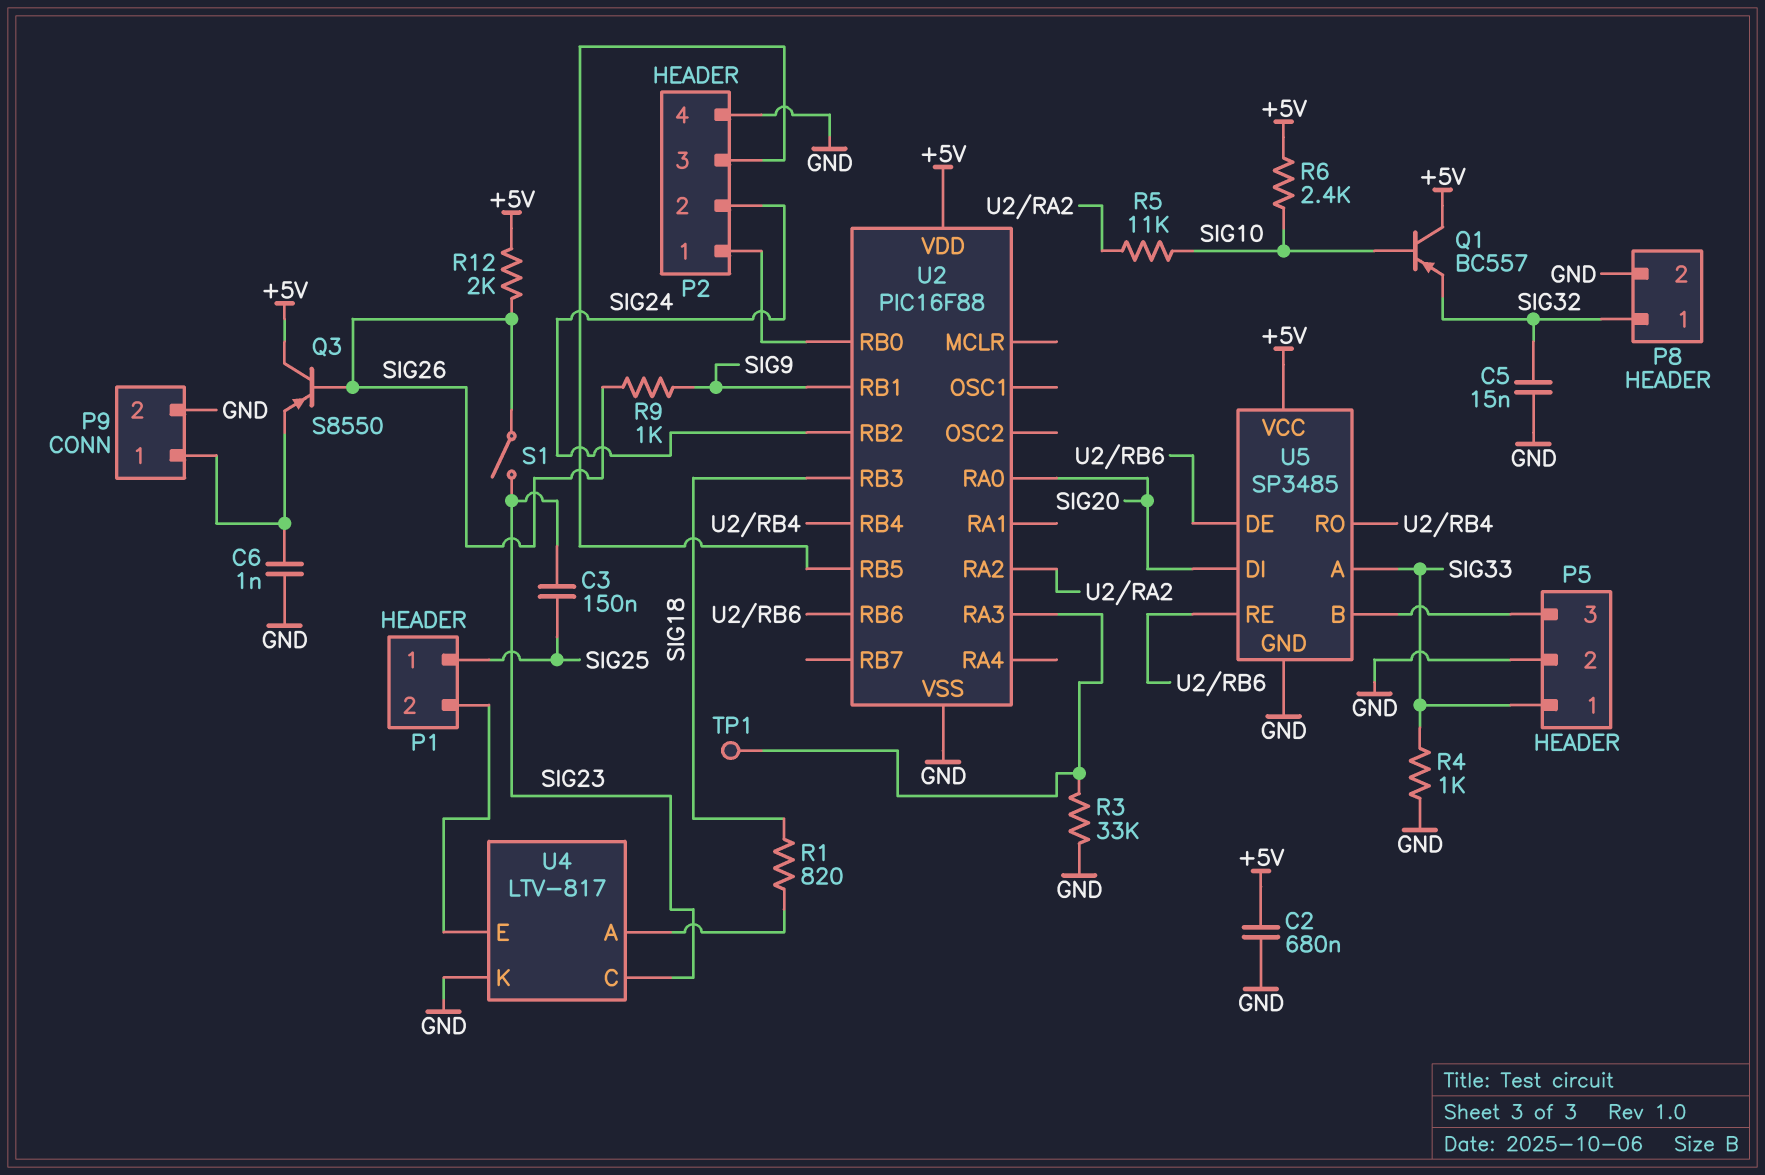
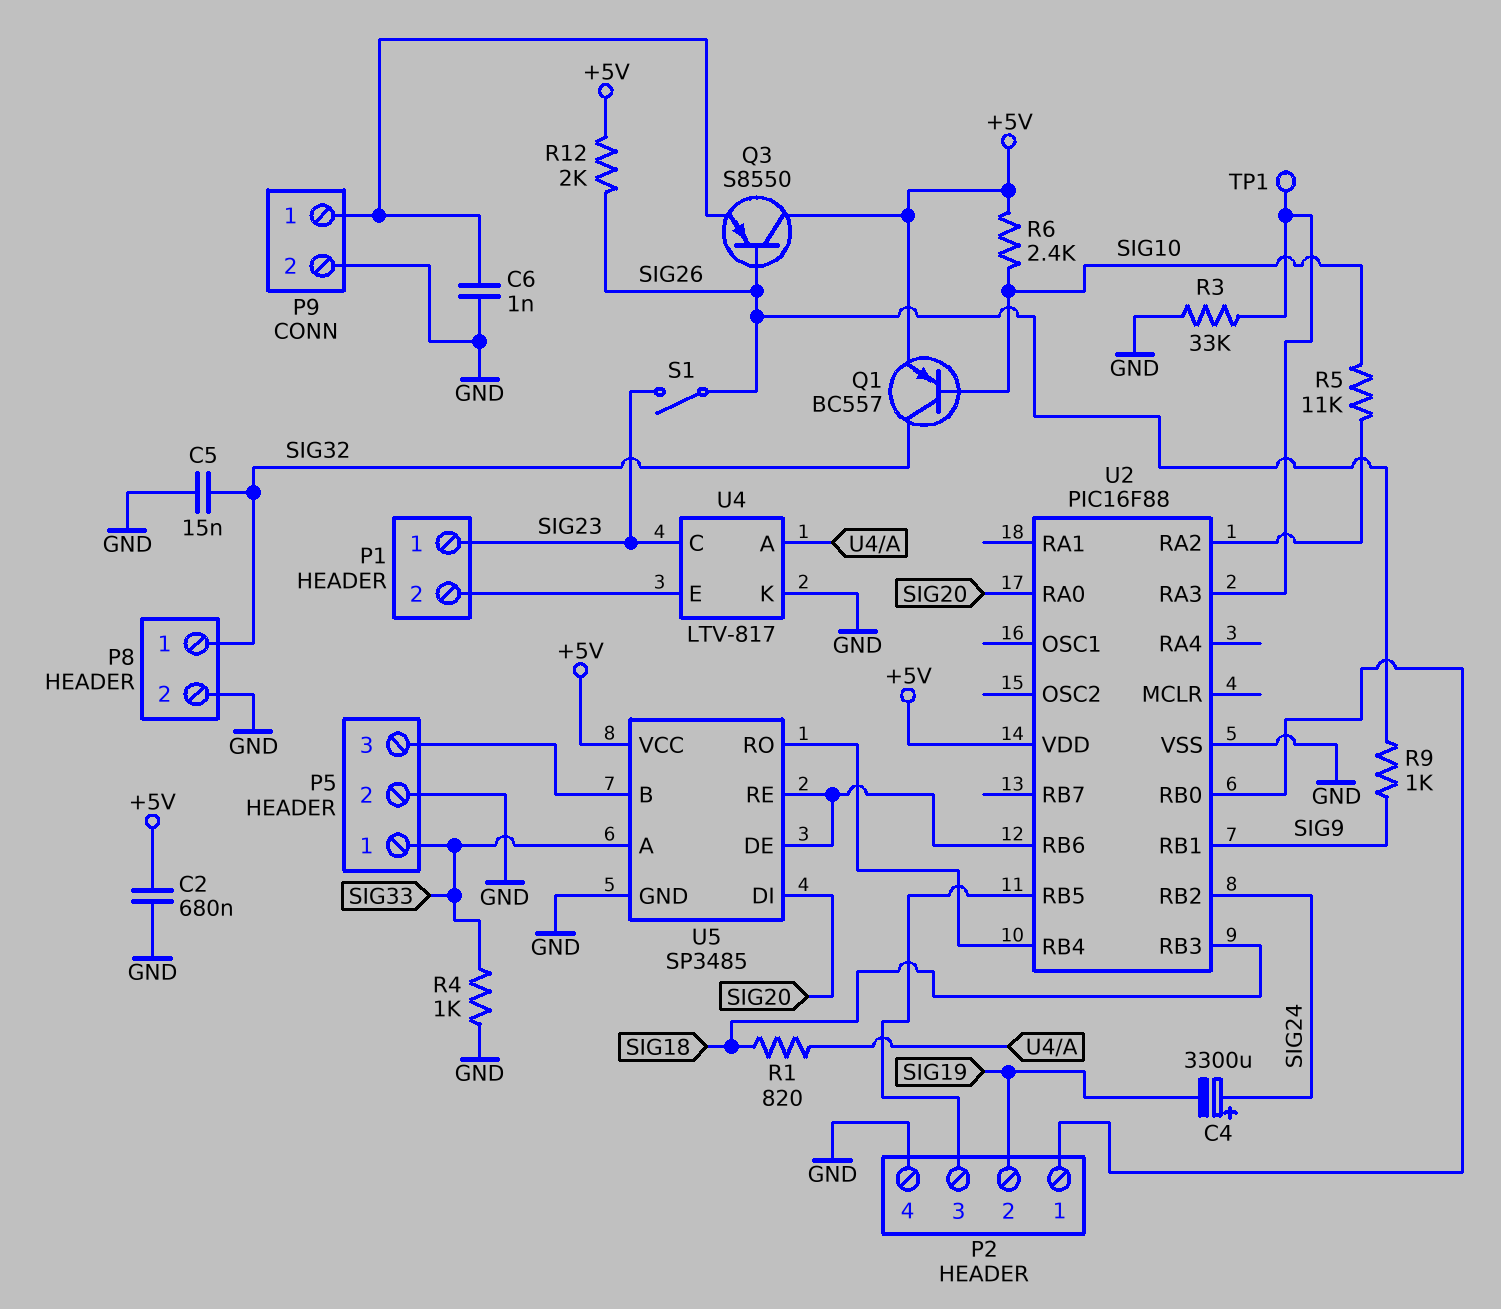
C3: 150nF (SIG23, SIG25) -> none
C4: none -> 3300uF (plus SIG24, minus SIG19)
P1 pin 1: SIG25 -> SIG23
P2 pin 2: SIG24 -> SIG19
Q1: PNP BC557 (B SIG10, C +5V, E SIG32) -> PNP BC557 (B SIG10, C SIG32, E +5V)

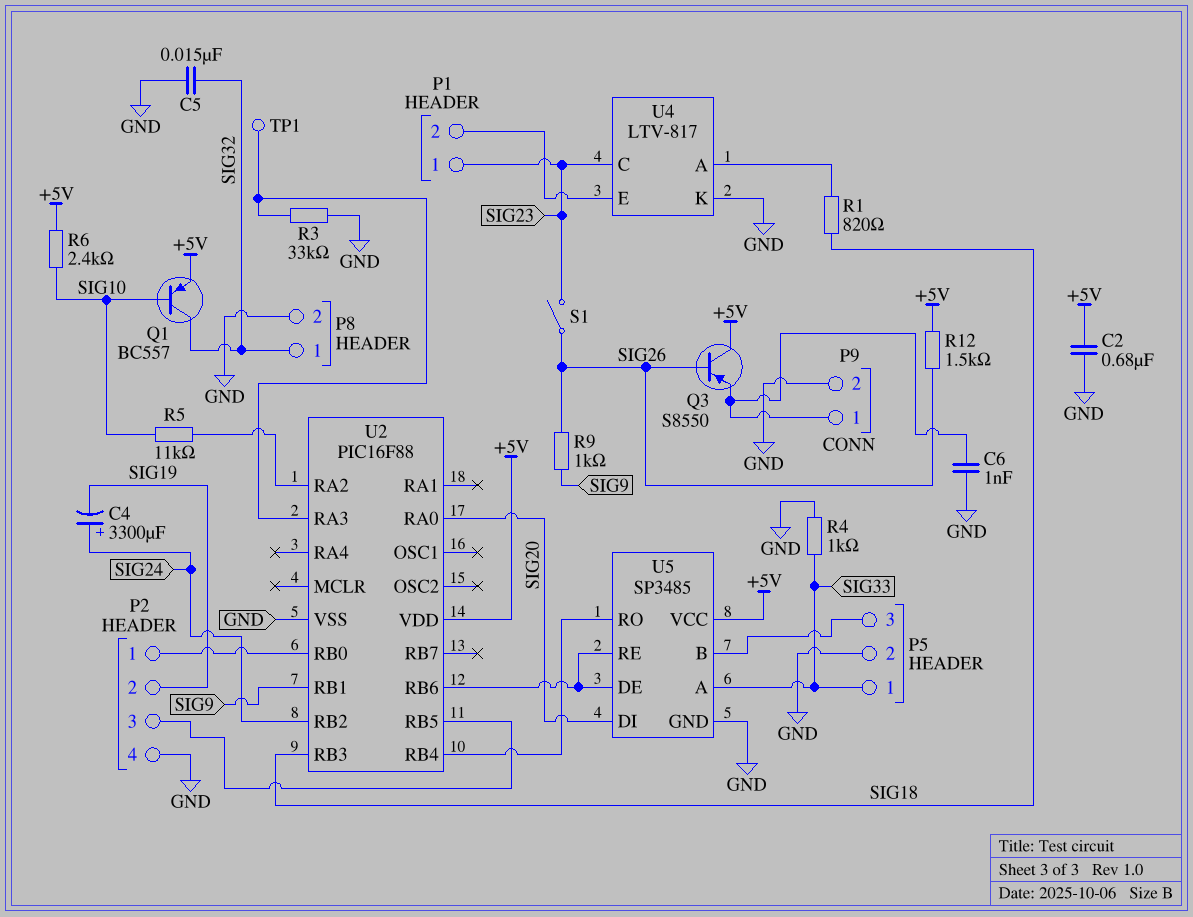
R12: 2k (+5V, SIG26) -> 1.5k (+5V, SIG26)

